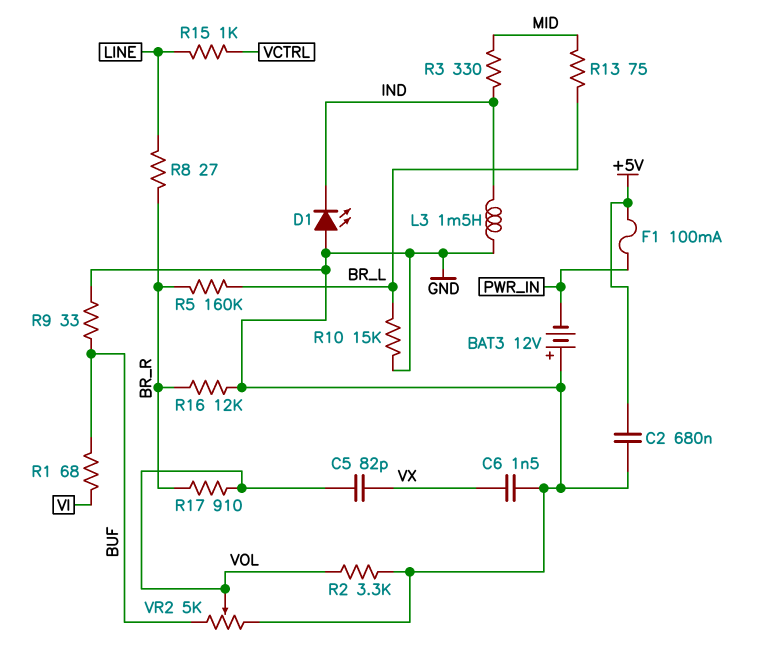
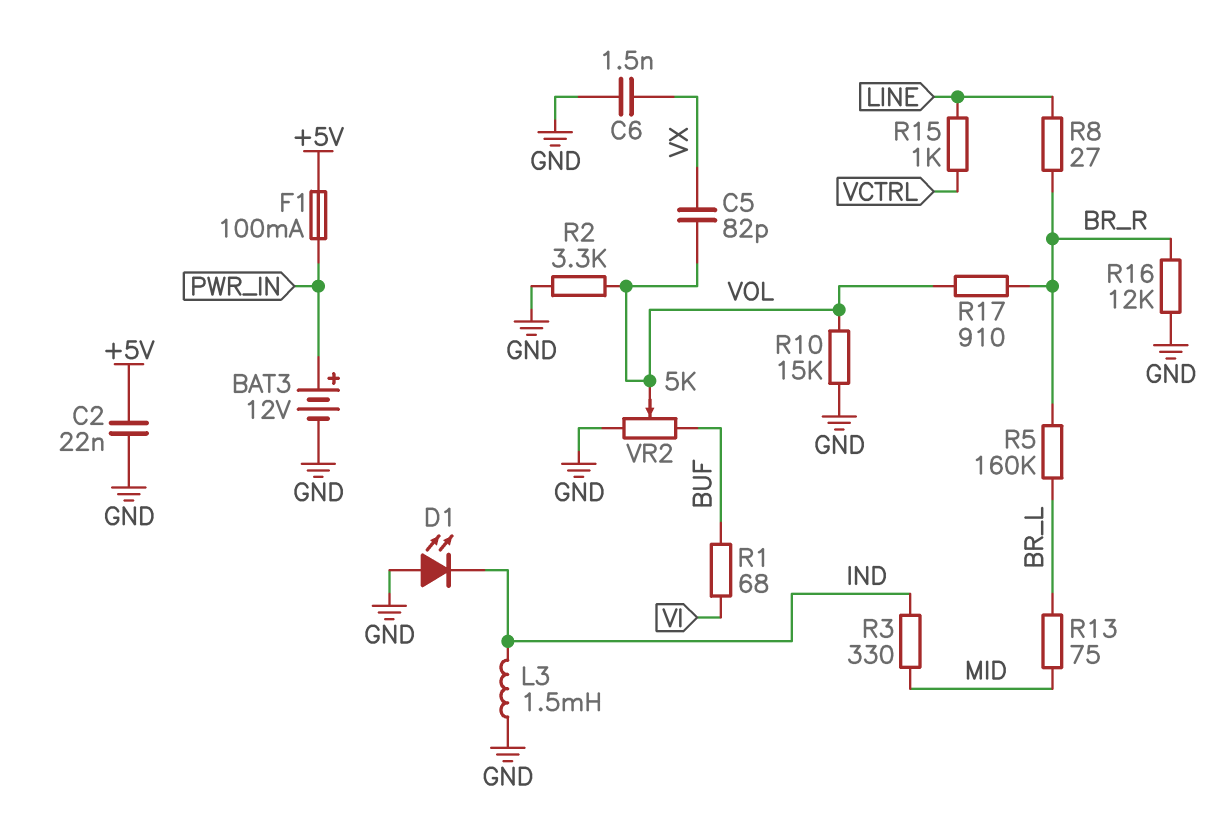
BAT3: 12V (plus GND, minus PWR_IN) -> 12V (plus PWR_IN, minus GND)
C2: 680nF (+5V, GND) -> 22nF (+5V, GND)
R9: 33 (BUF, GND) -> none
R10: 15k (BR_L, GND) -> 15k (GND, VOL)

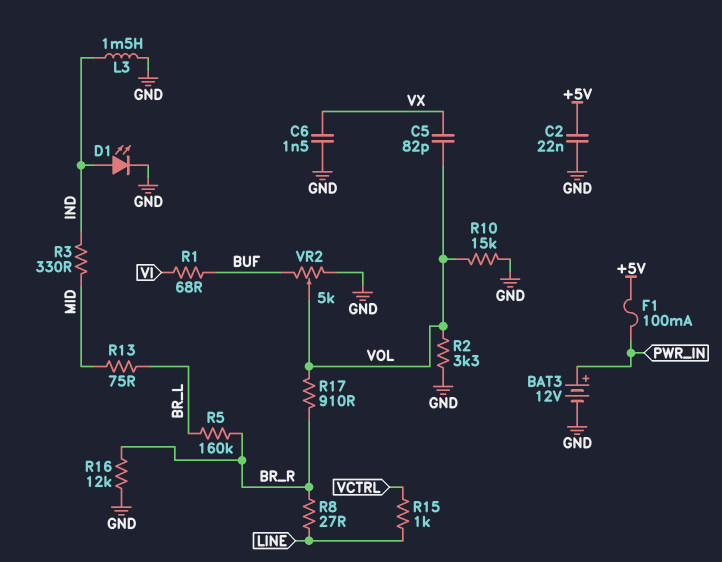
D1: LED (A GND, K IND) -> LED (A IND, K GND)

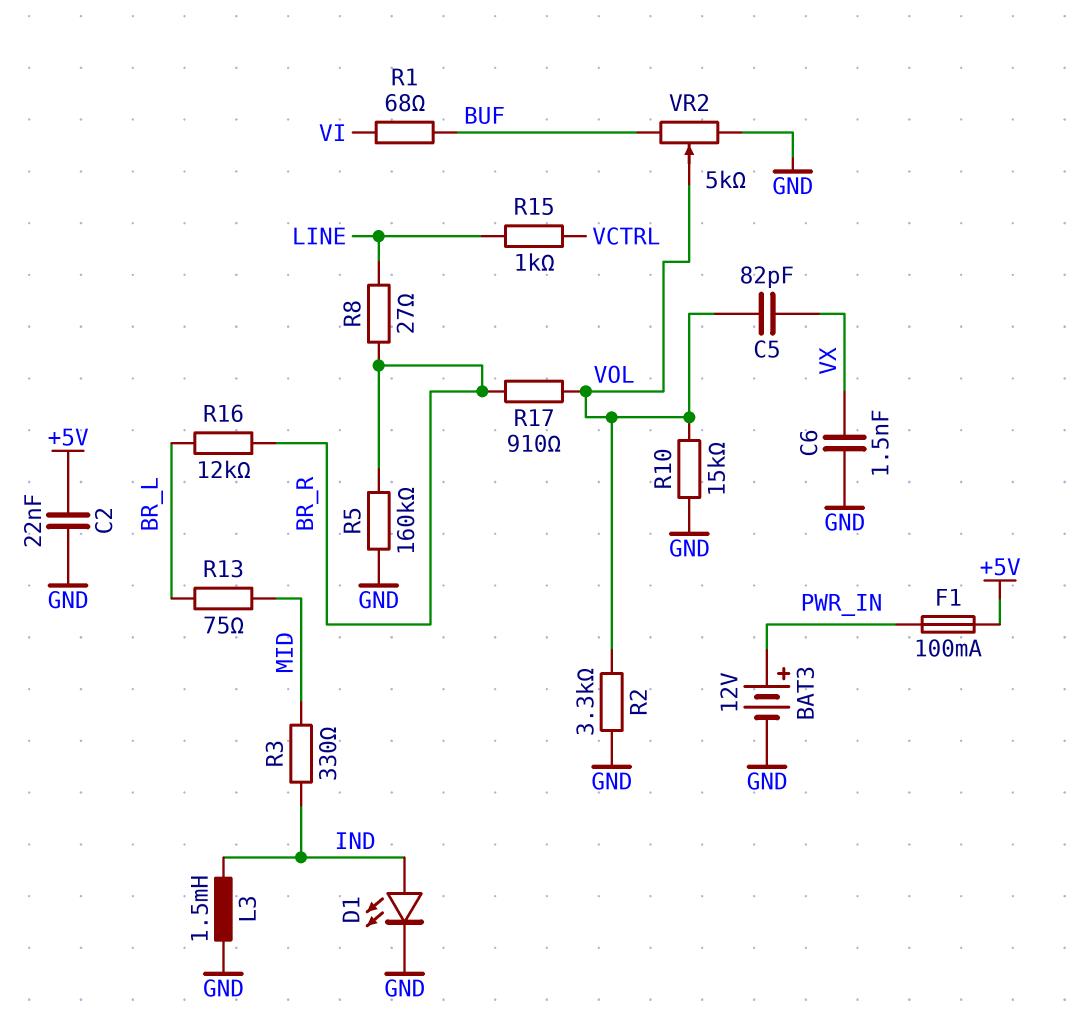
R5: 160k (BR_L, BR_R) -> 160k (BR_R, GND)
R16: 12k (BR_R, GND) -> 12k (BR_L, BR_R)

